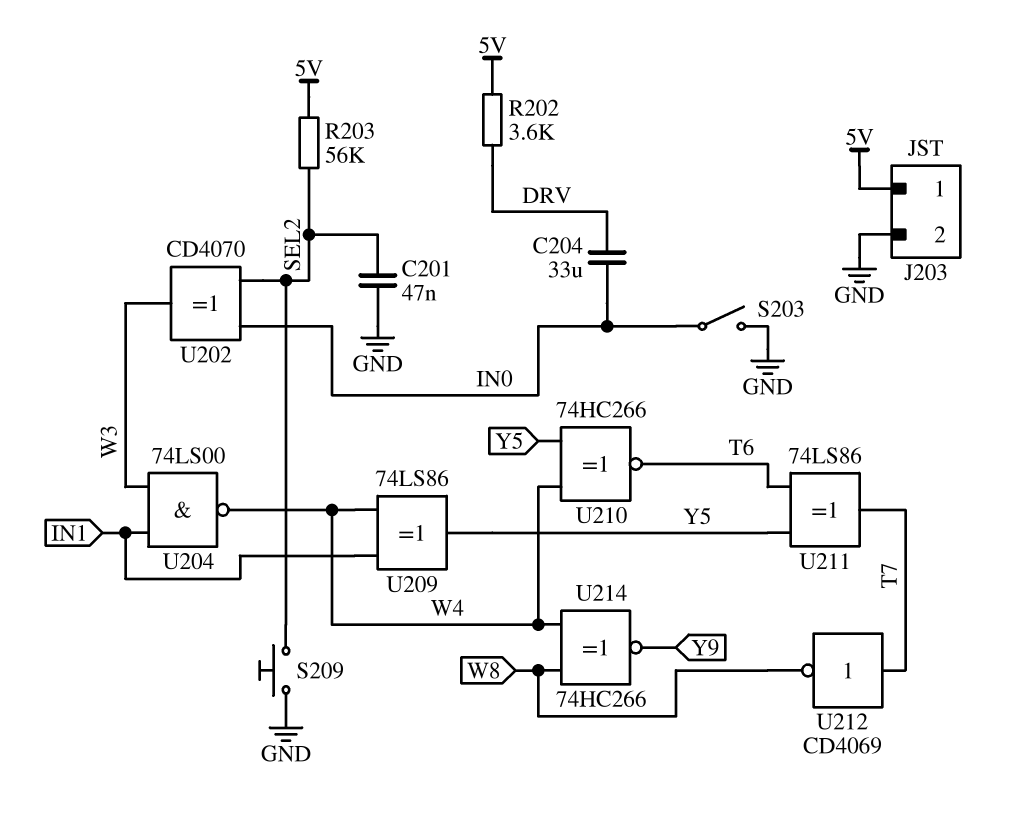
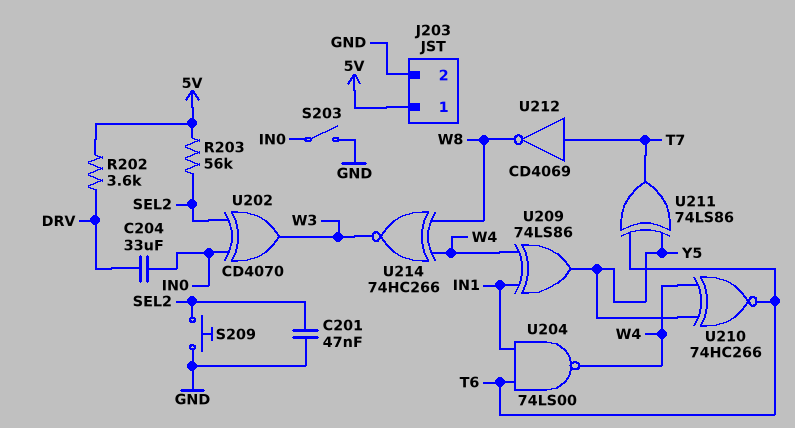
U204: NAND 74LS00 (in IN1, in W3, out W4) -> NAND 74LS00 (in IN1, in T6, out W4)
U214: XNOR 74HC266 (in W4, in W8, out Y9) -> XNOR 74HC266 (in W4, in W8, out W3)

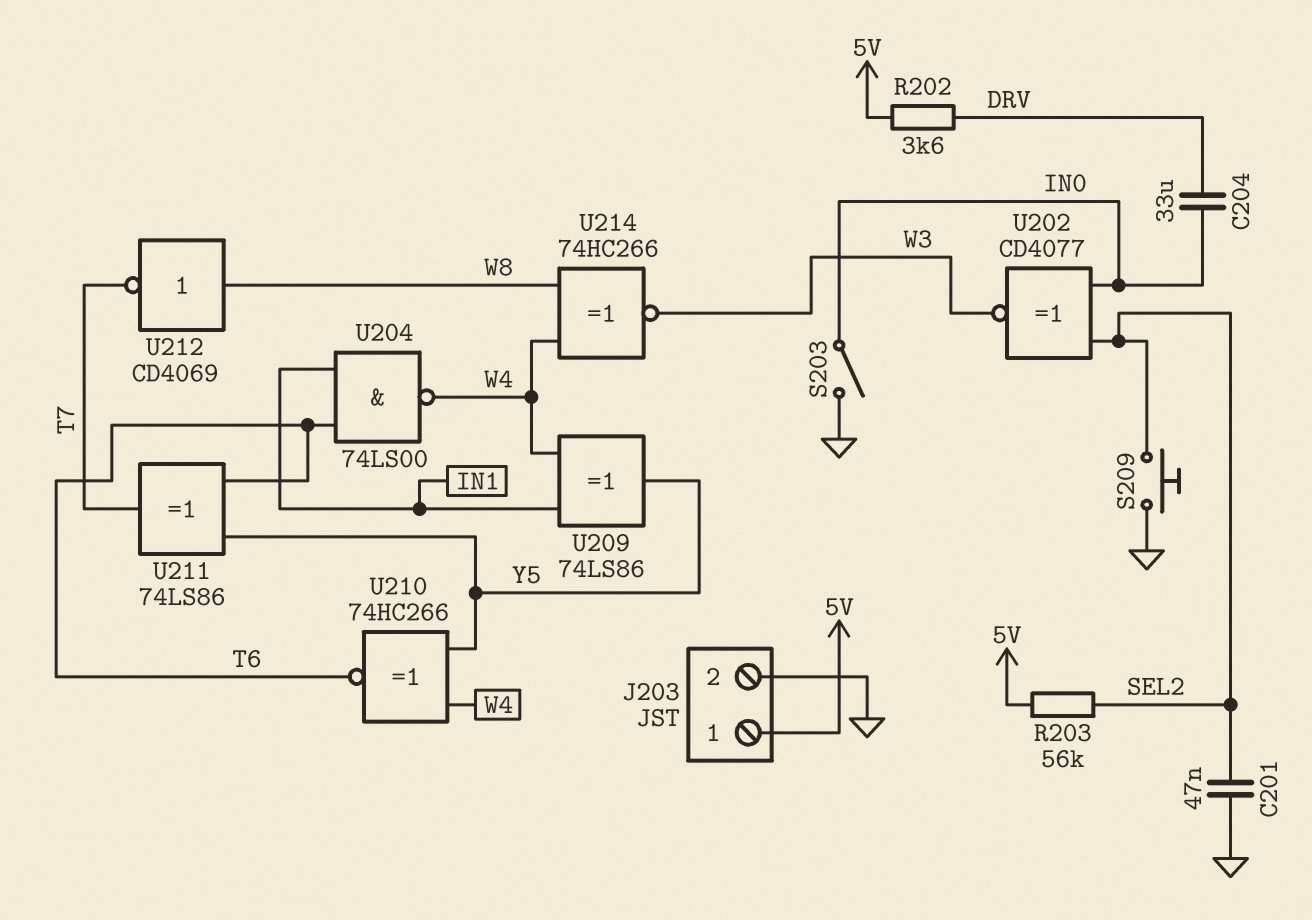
U202: XOR CD4070 (in IN0, in SEL2, out W3) -> XNOR CD4077 (in IN0, in SEL2, out W3)
U212: NOT CD4069 (in T7, out W8) -> NOT CD4069 (in W8, out T7)

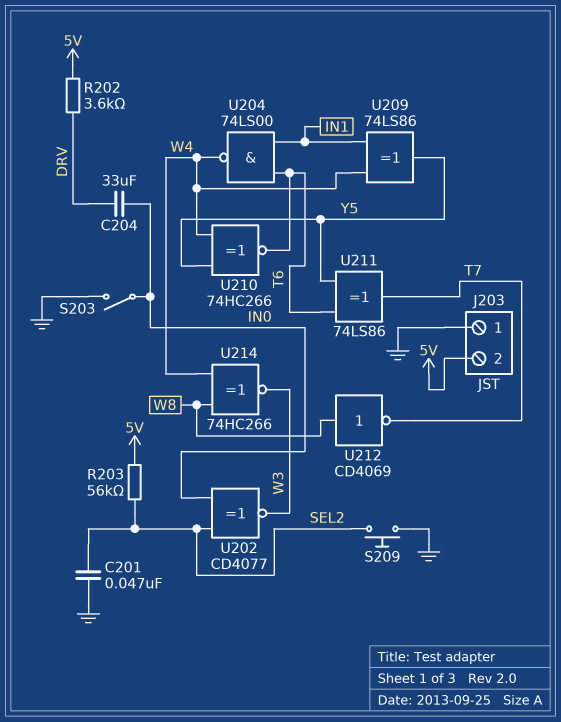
J203 pin 1: 5V -> GND
J203 pin 2: GND -> 5V

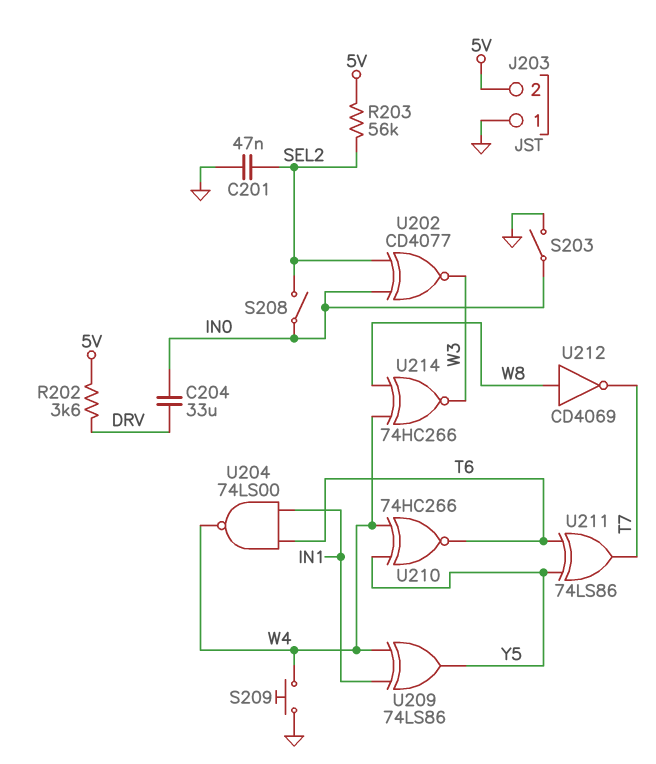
S208: none -> switch (IN0, SEL2)
S209: button (GND, SEL2) -> button (GND, W4)

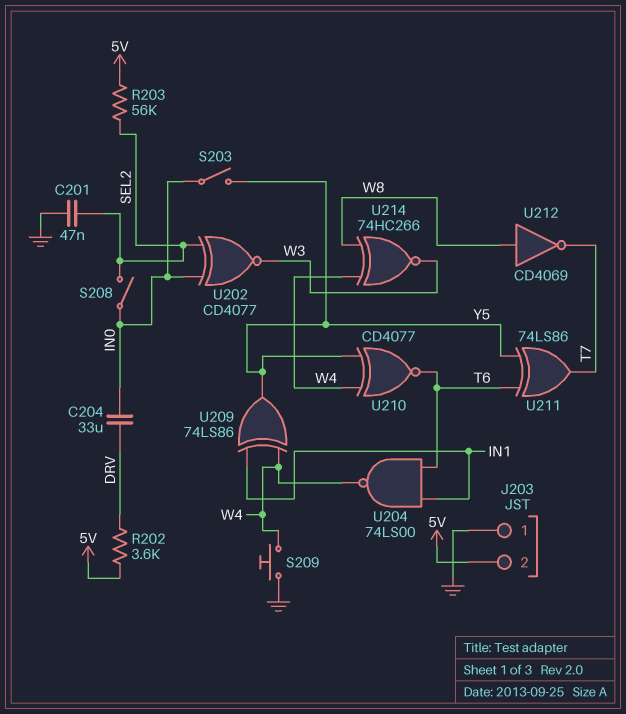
S203: switch (GND, IN0) -> switch (IN0, Y5)
U210: XNOR 74HC266 (in W4, in Y5, out T6) -> XNOR CD4077 (in W4, in Y5, out T6)

